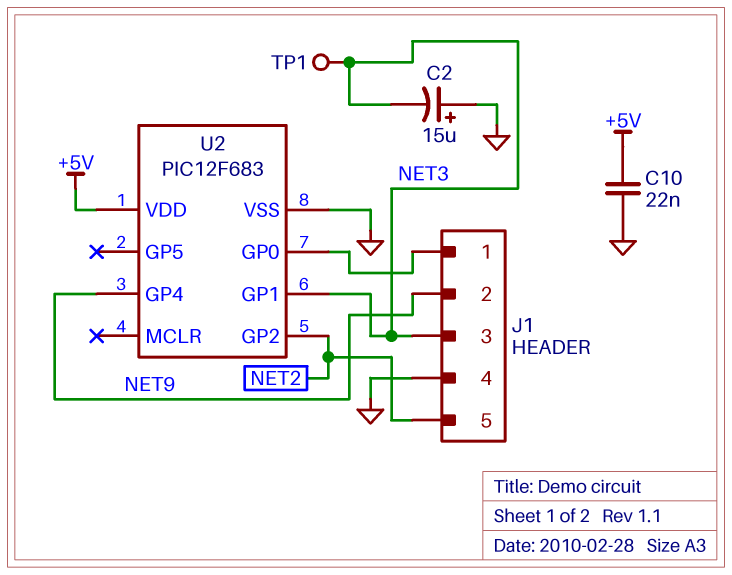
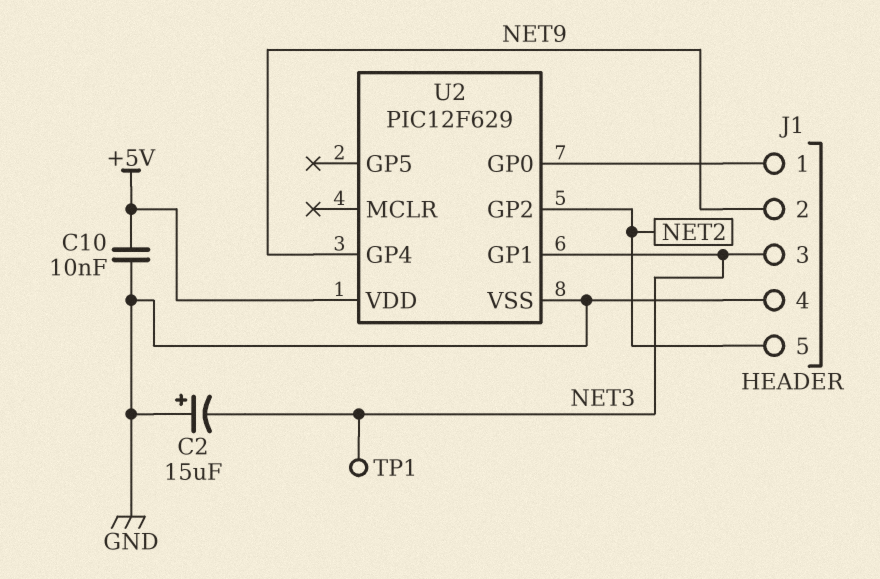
C10: 22nF (+5V, GND) -> 10nF (+5V, GND)
U2: PIC12F683 -> PIC12F629

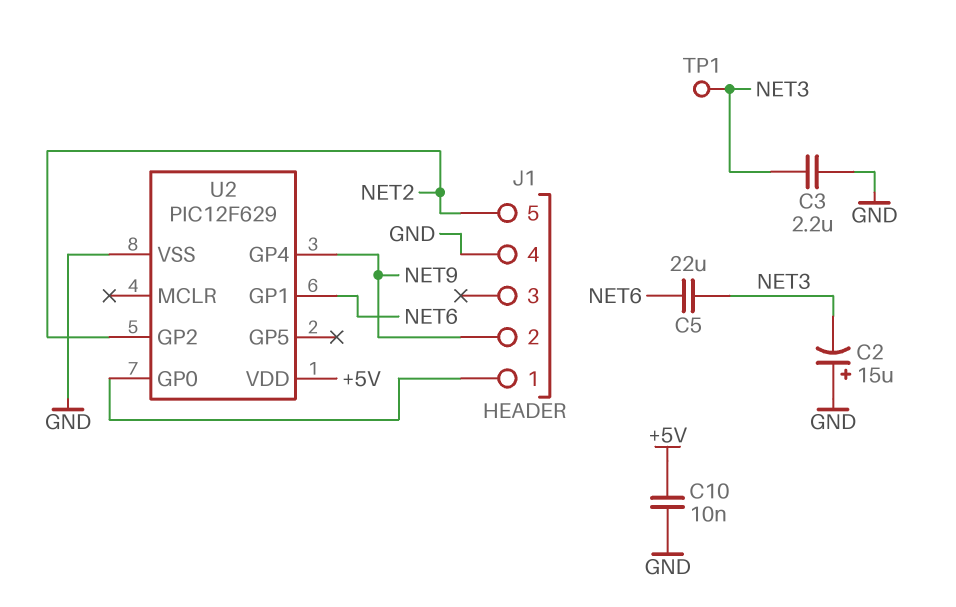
C3: none -> 2.2uF (GND, NET3)
C5: none -> 22uF (NET3, NET6)
J1 pin 3: NET3 -> none
U2 pin GP1: NET3 -> NET6

